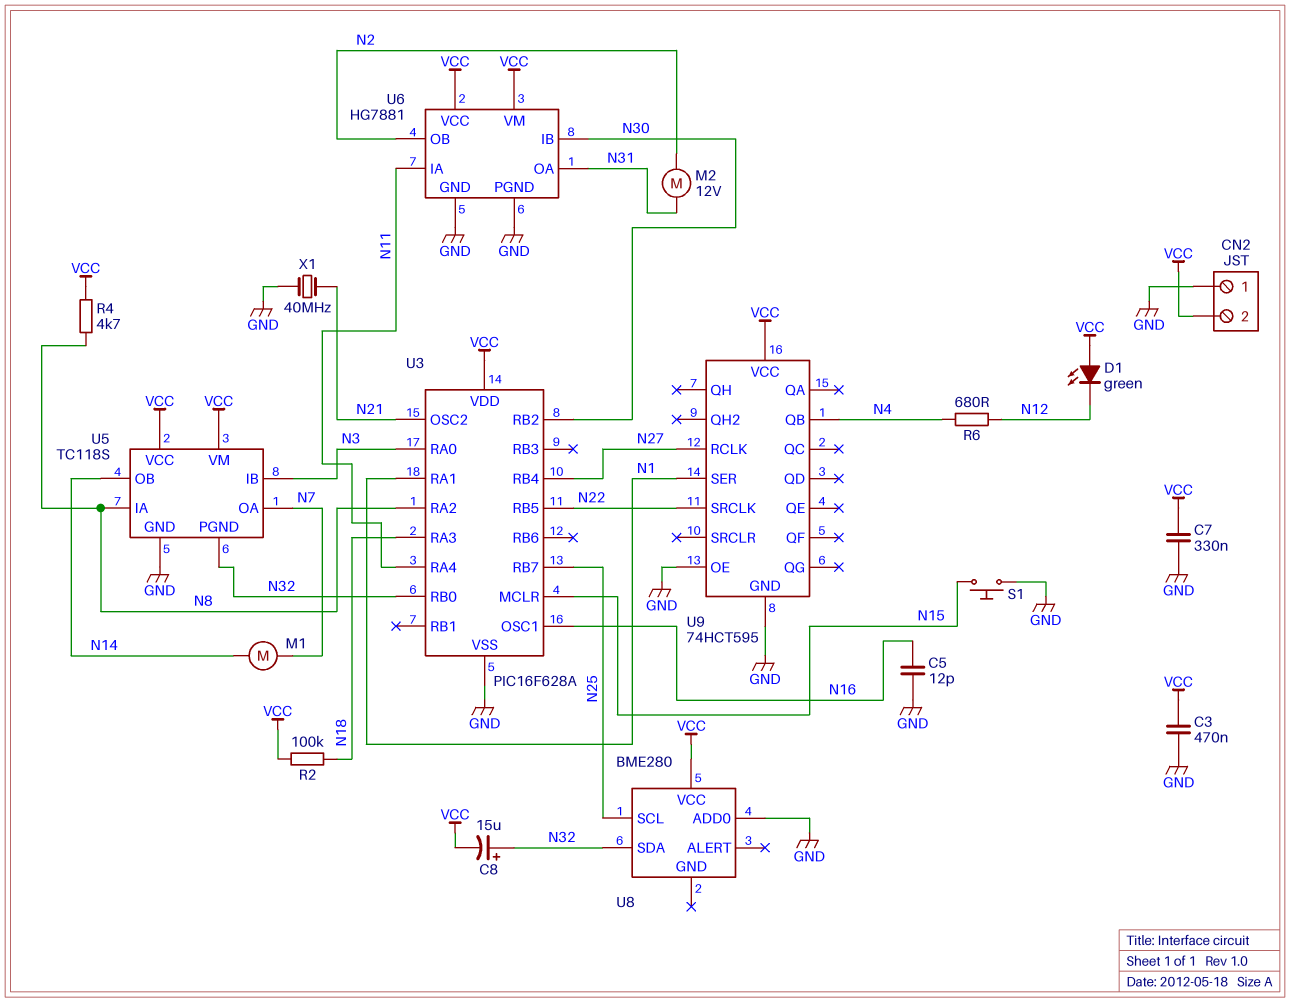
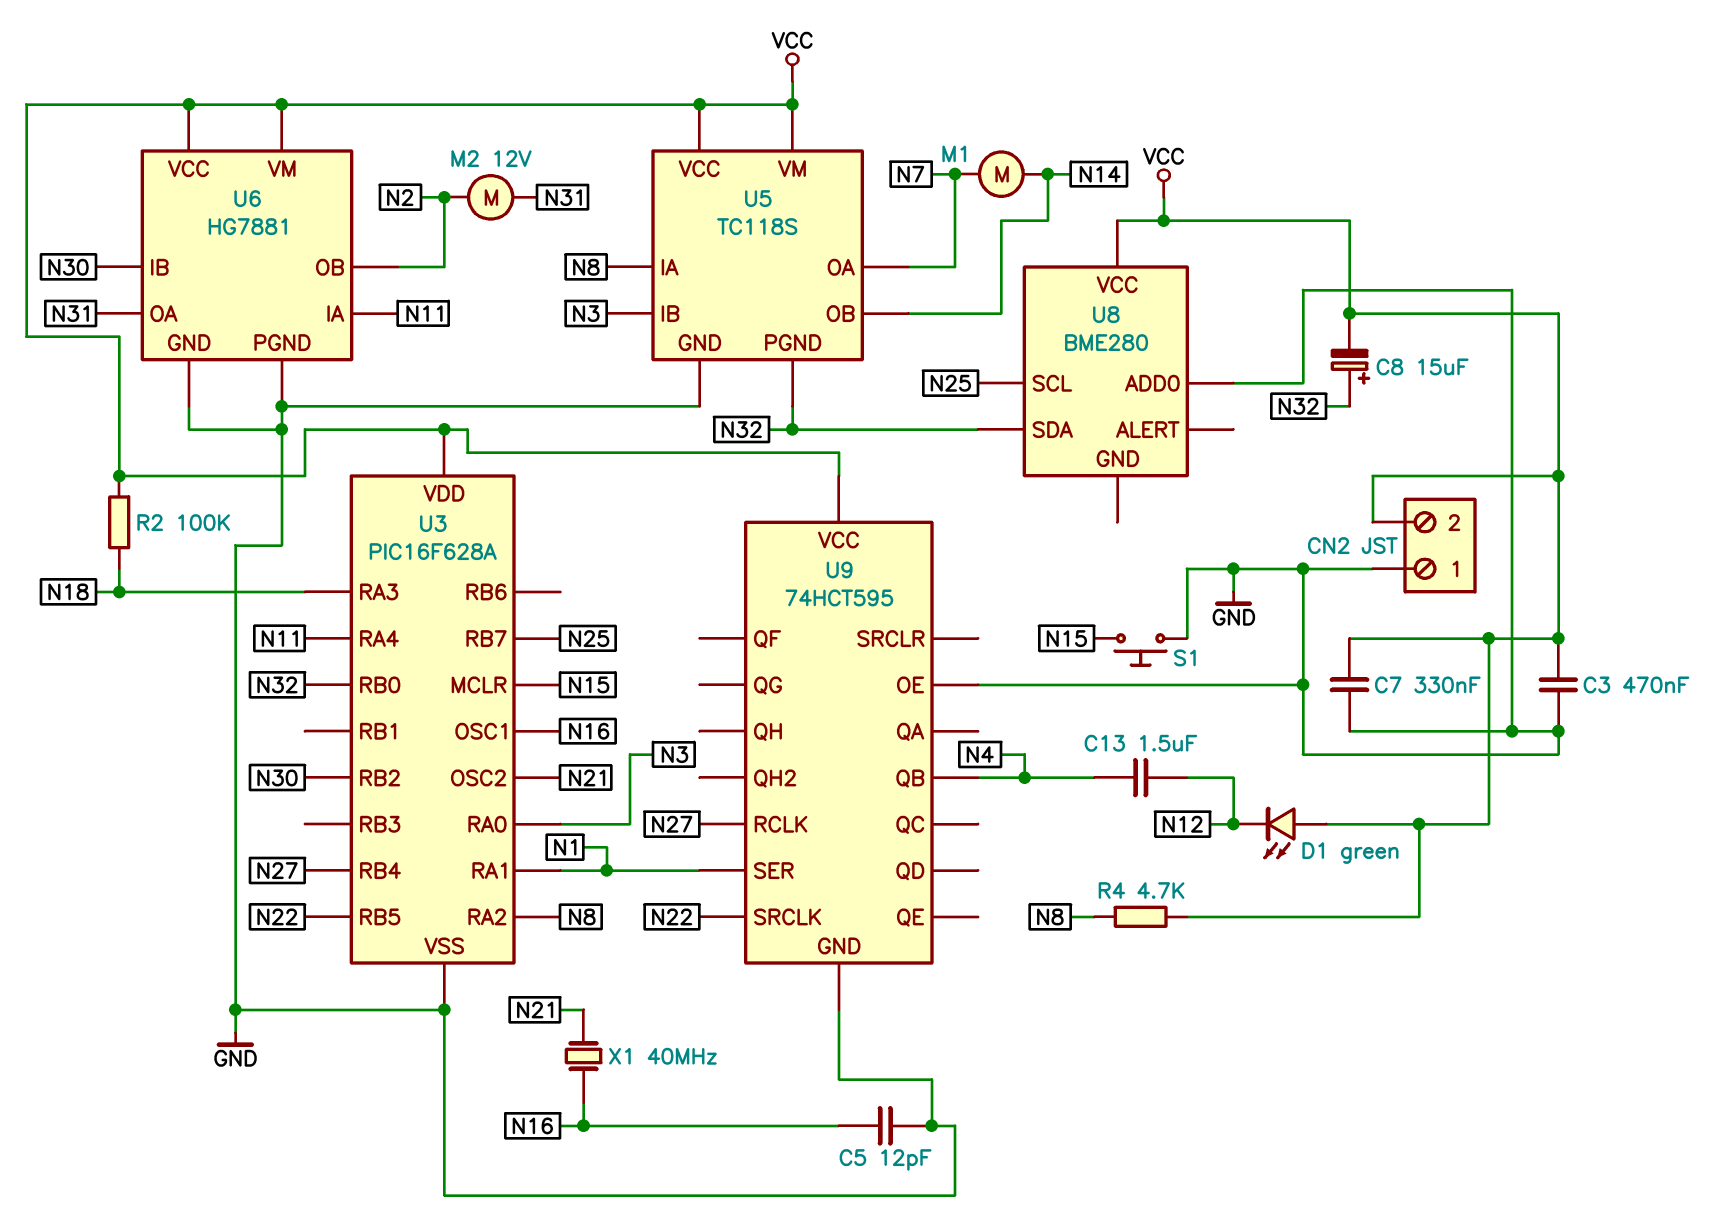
C13: none -> 1.5uF (N4, N12)
R6: 680 (N4, N12) -> none
X1: 40MHz (GND, N21) -> 40MHz (N16, N21)

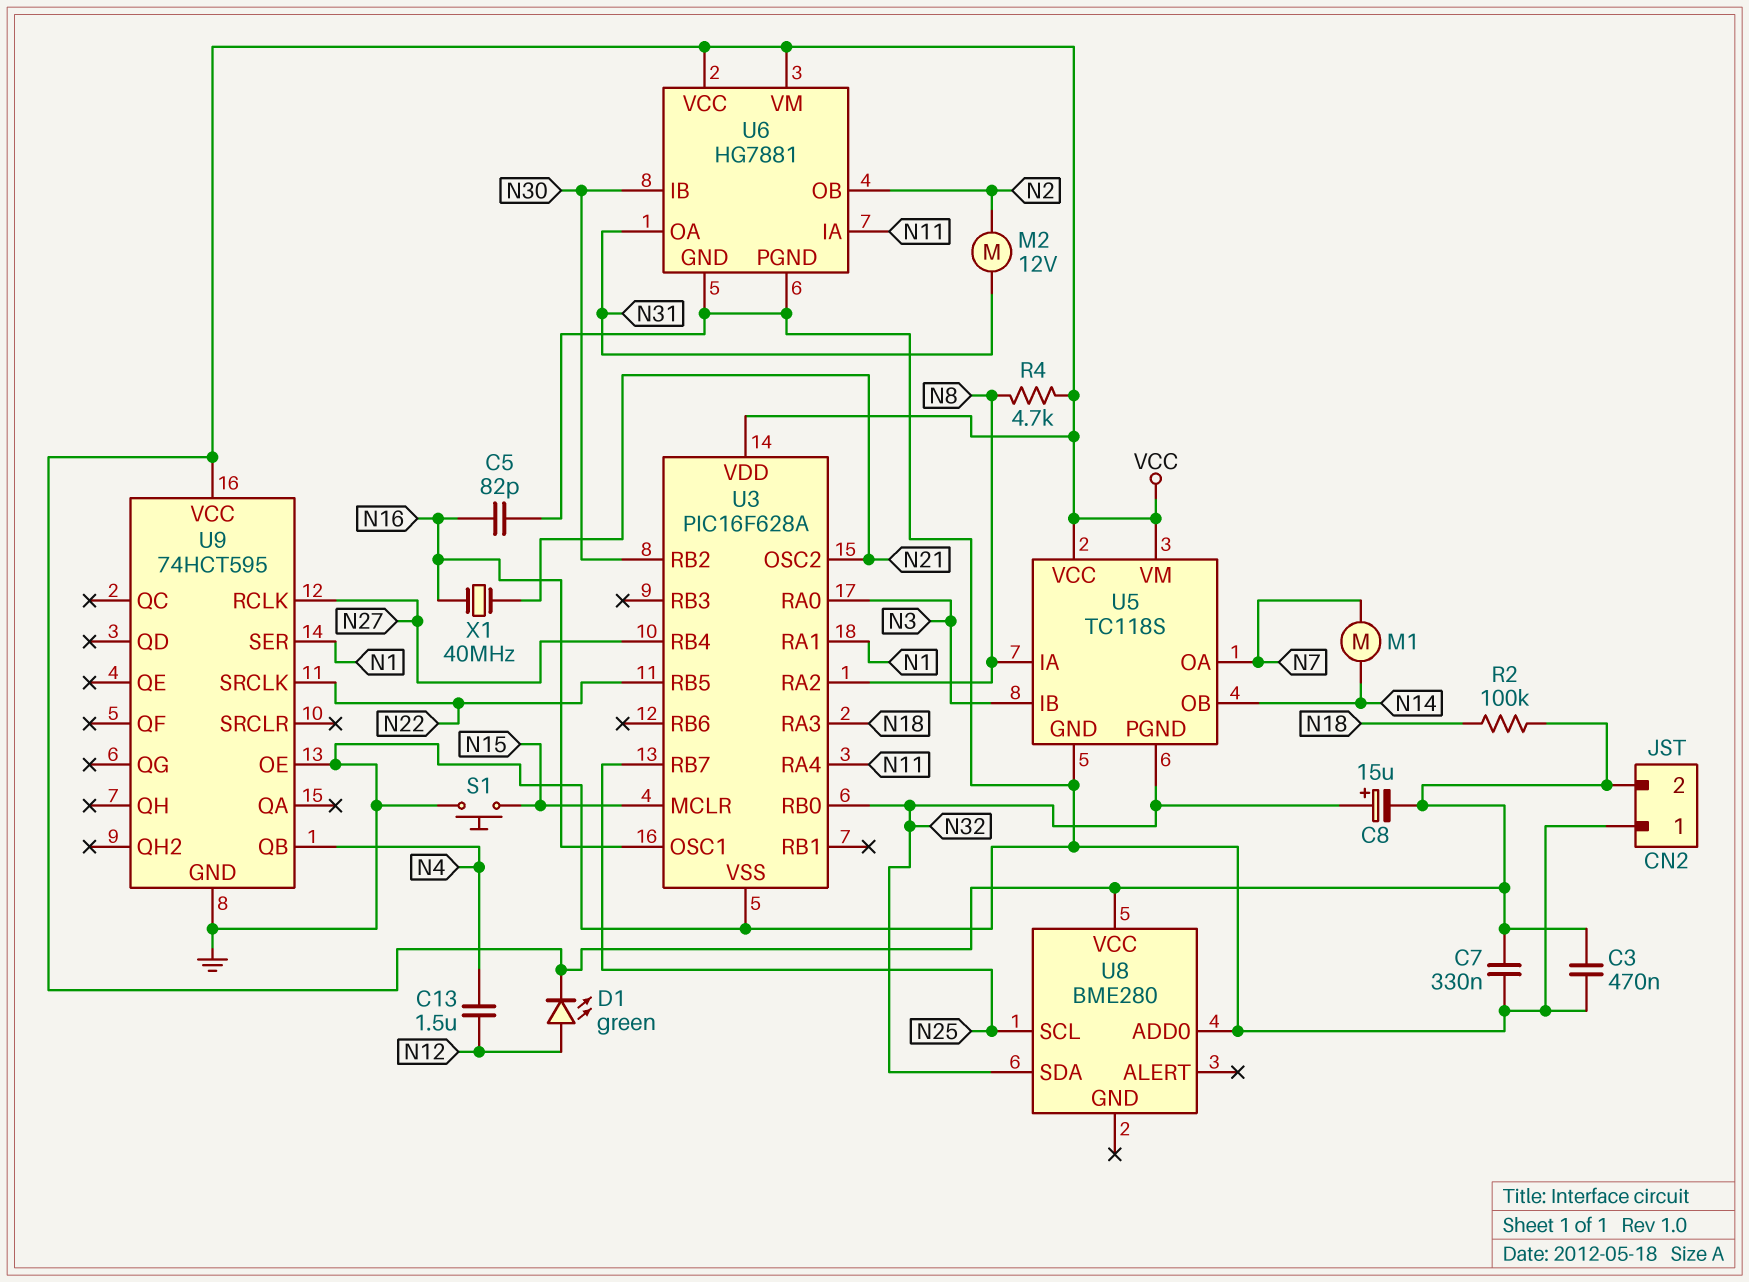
C5: 12pF (GND, N16) -> 82pF (GND, N16)
D1: LED green (A VCC, K N12) -> LED green (A N12, K VCC)

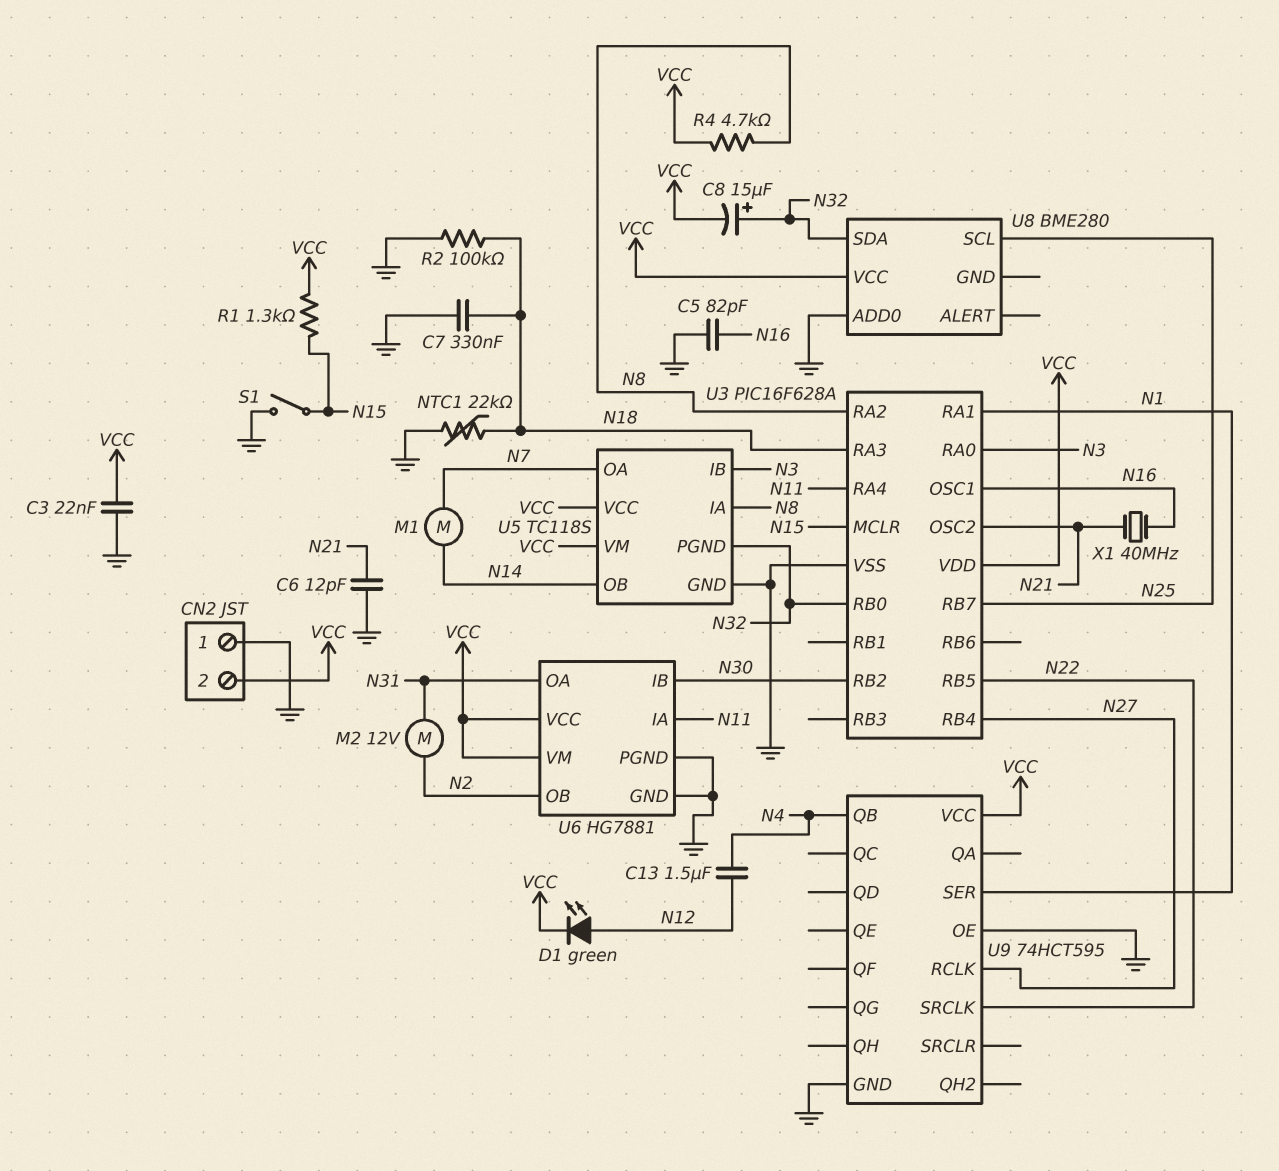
C3: 470nF (GND, VCC) -> 22nF (GND, VCC)
C6: none -> 12pF (GND, N21)
C7: 330nF (GND, VCC) -> 330nF (GND, N18)
NTC1: none -> 22k (GND, N18)
R1: none -> 1.3k (N15, VCC)
R2: 100k (N18, VCC) -> 100k (GND, N18)
S1: button (GND, N15) -> switch (GND, N15)

